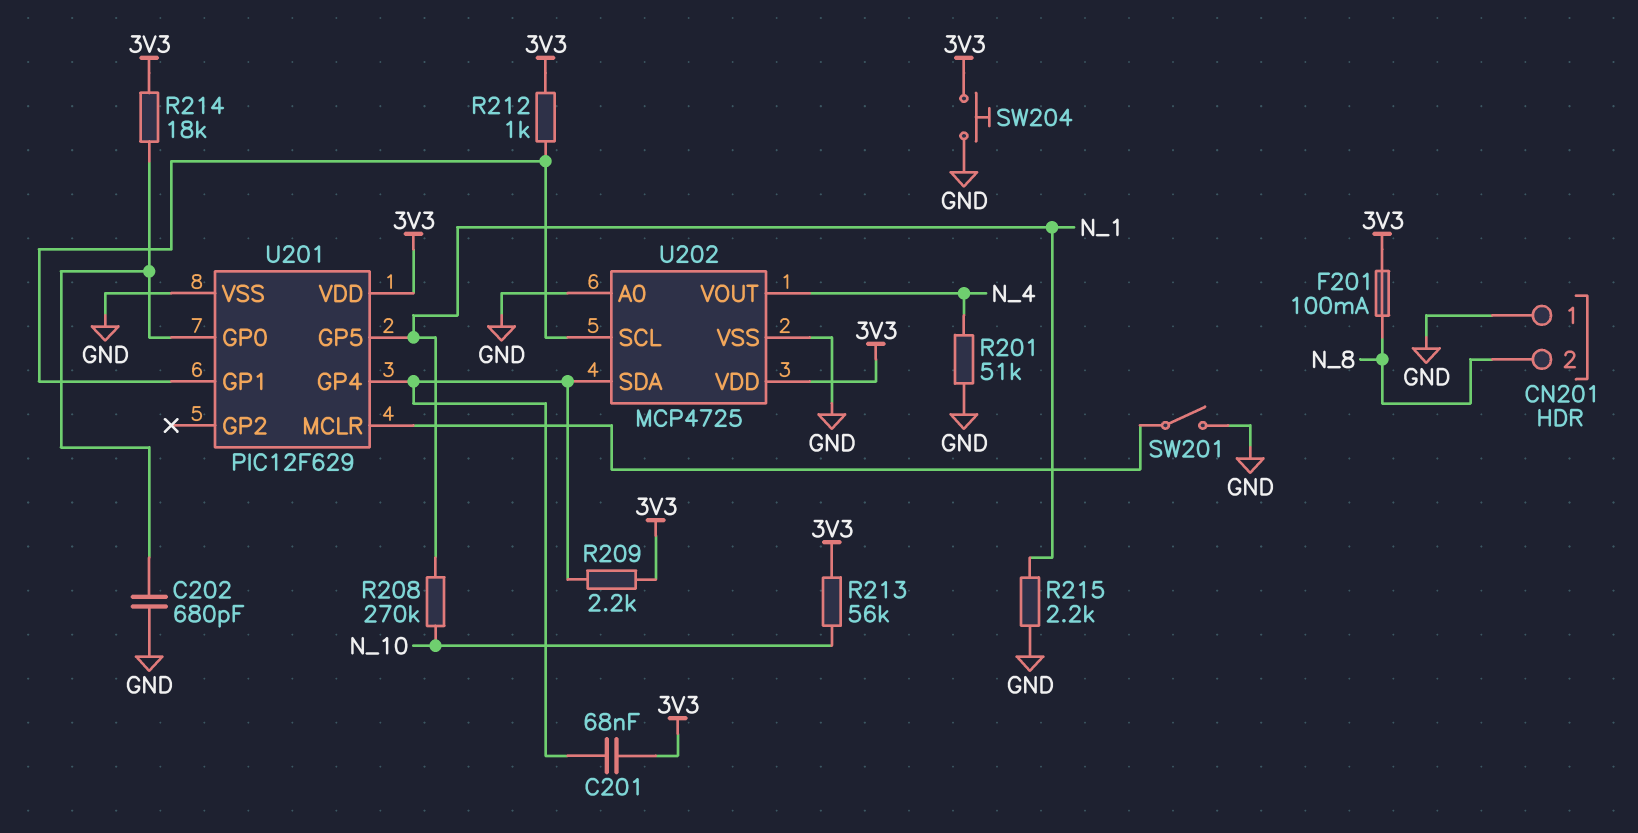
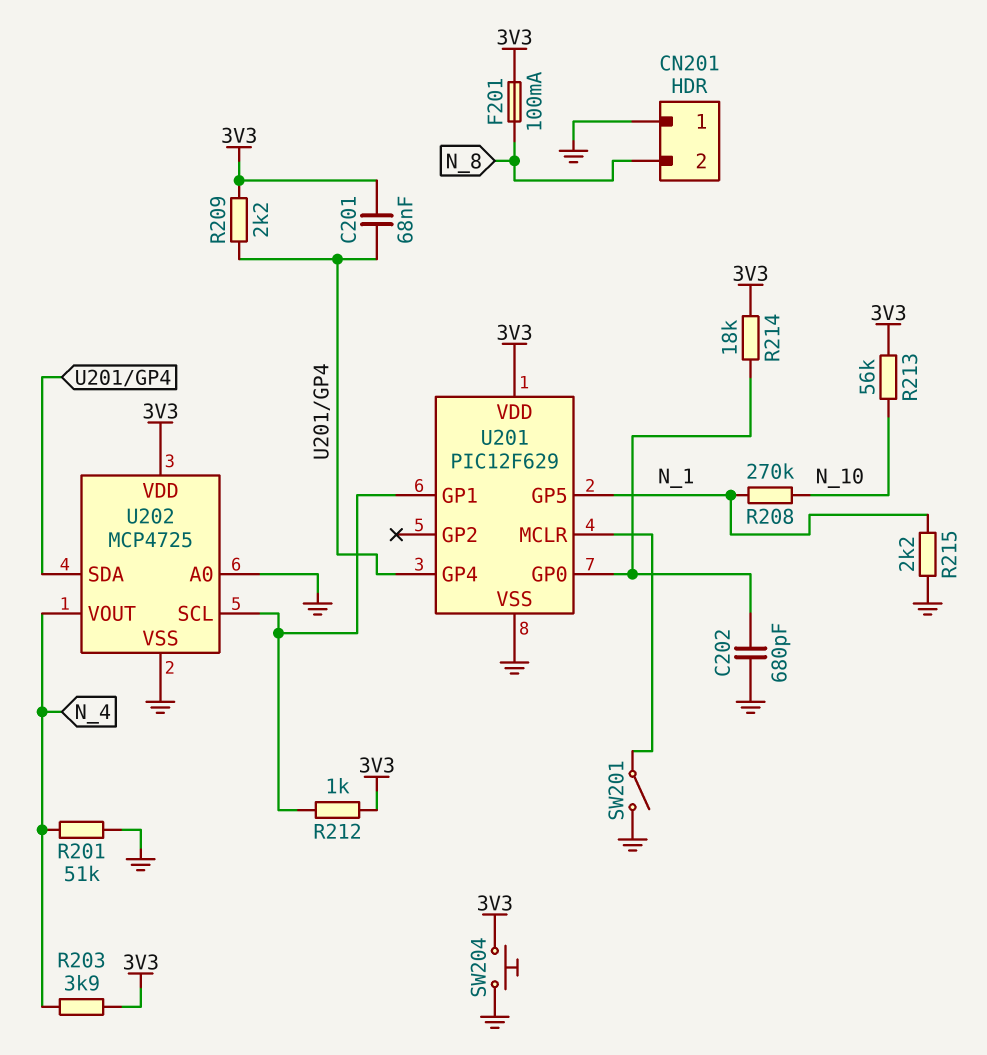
R203: none -> 3.9k (3V3, N_4)

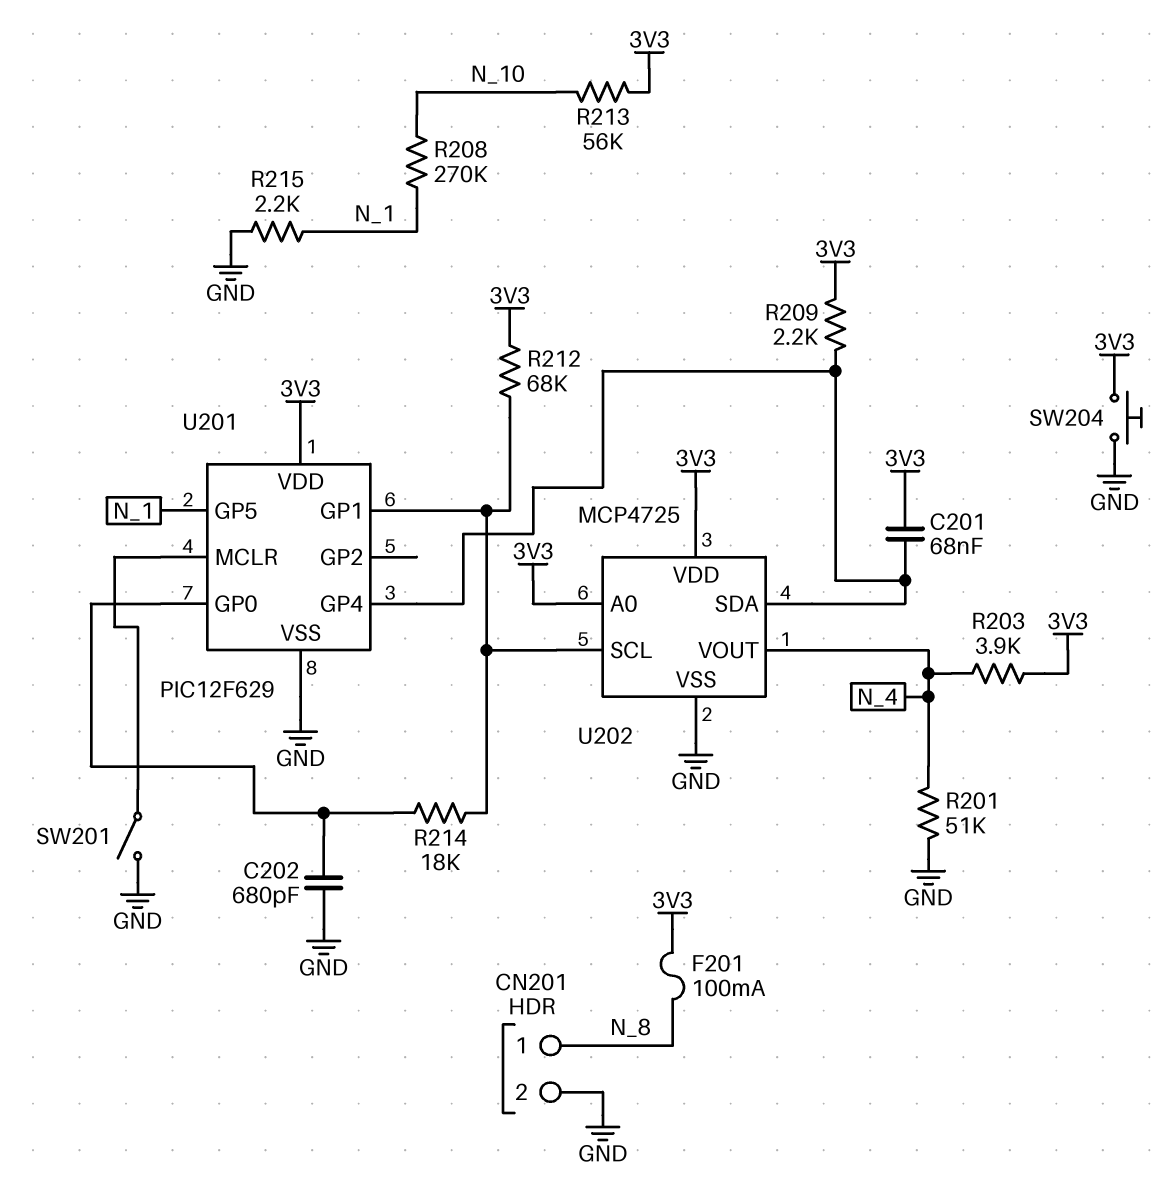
CN201 pin 1: GND -> N_8
CN201 pin 2: N_8 -> GND
R212: 1k (3V3, U201/GP1) -> 68k (3V3, U201/GP1)
R214: 18k (3V3, U201/GP0) -> 18k (U201/GP0, U201/GP1)
U202 pin A0: GND -> 3V3

